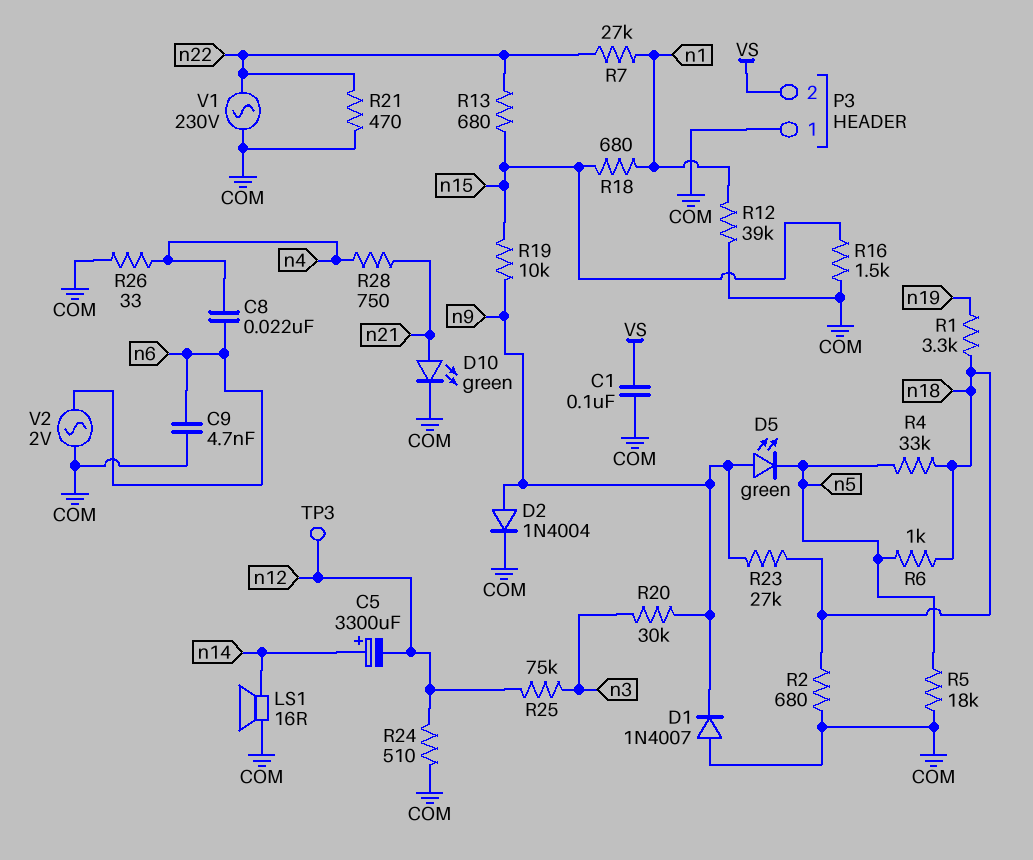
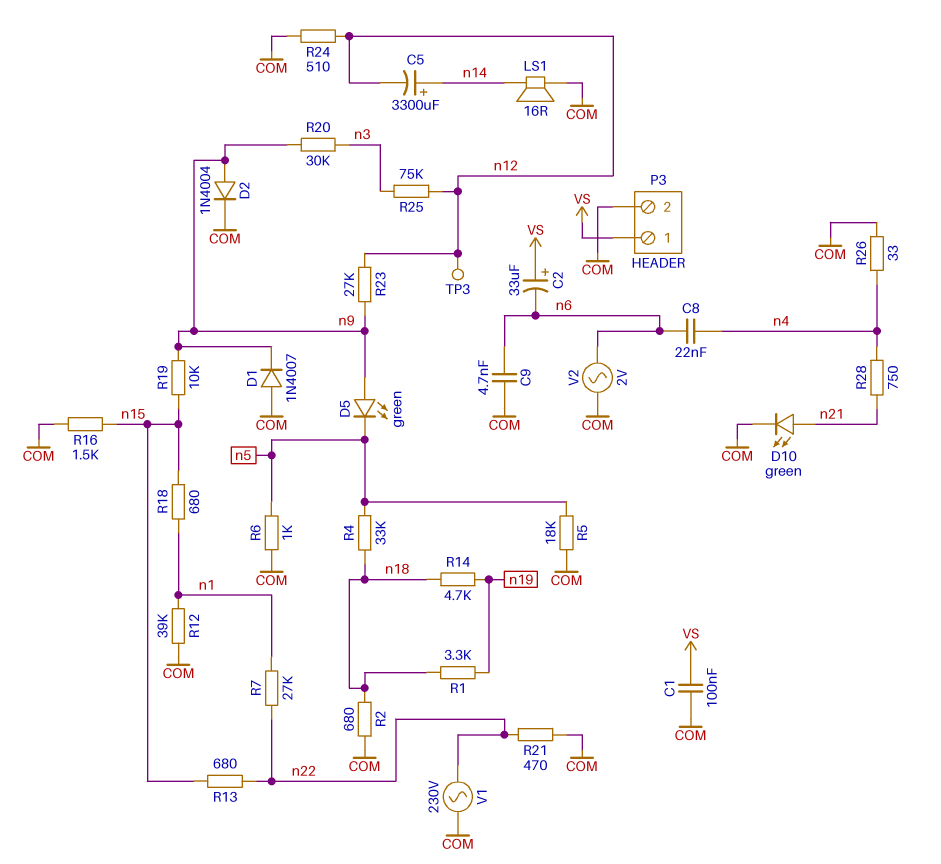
C2: none -> 33uF (plus VS, minus n6)
P3 pin 1: COM -> VS
P3 pin 2: VS -> COM
R6: 1k (n5, n18) -> 1k (COM, n5)
R14: none -> 4.7k (n18, n19)
R23: 27k (n9, n18) -> 27k (n9, n12)

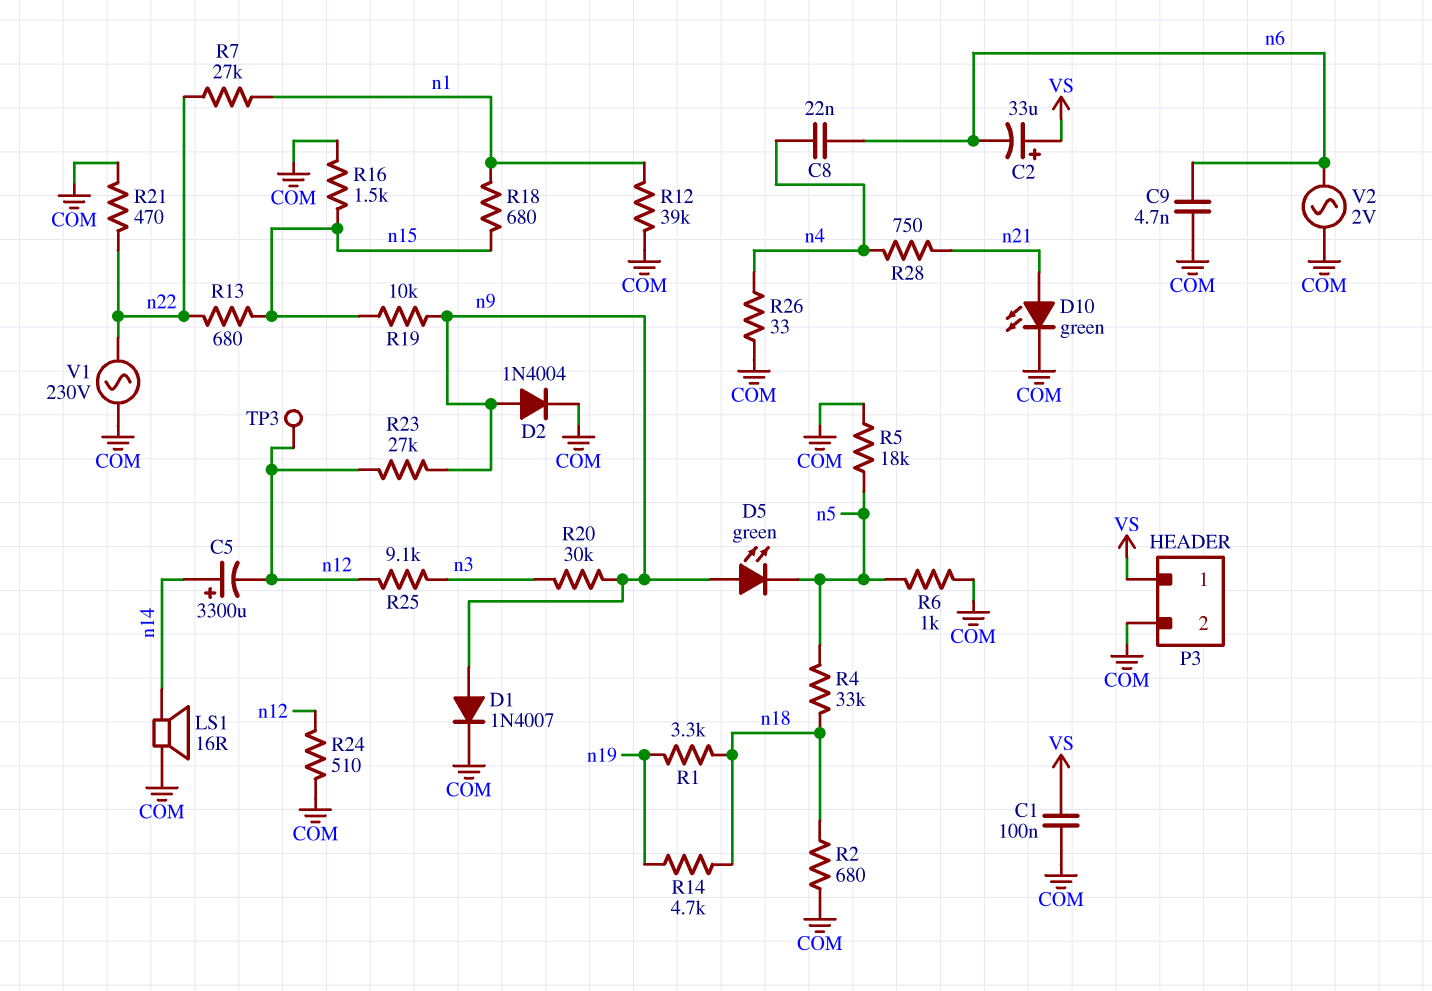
D1: diode 1N4007 (A COM, K n9) -> diode 1N4007 (A n9, K COM)
R25: 75k (n3, n12) -> 9.1k (n3, n12)

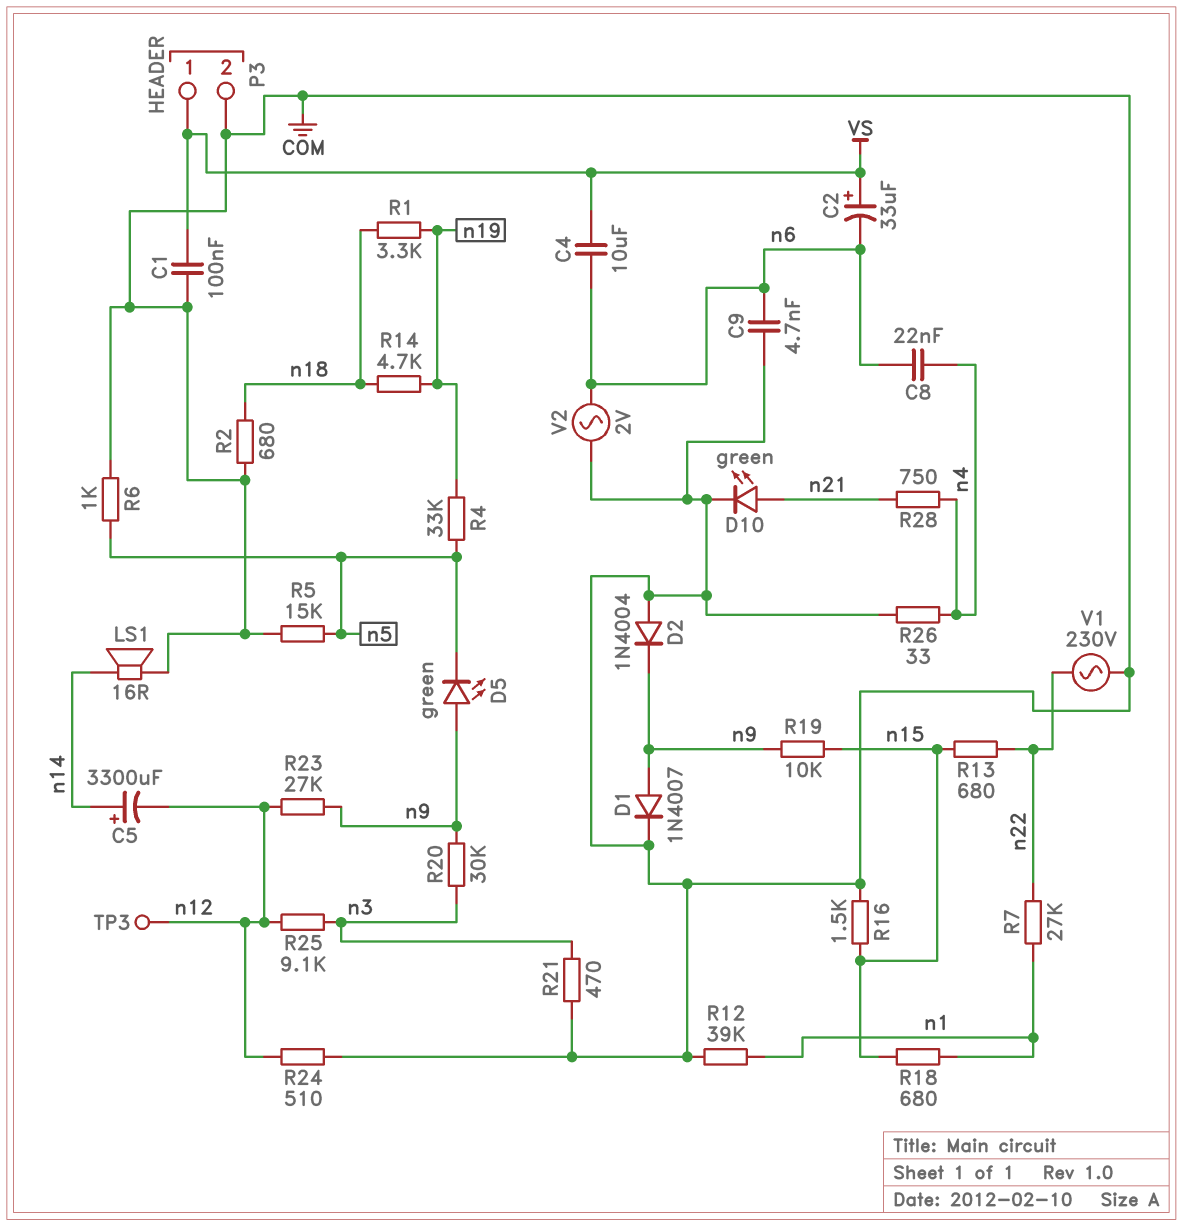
C4: none -> 10uF (VS, n6)
D2: diode 1N4004 (A n9, K COM) -> diode 1N4004 (A COM, K n9)
R4: 33k (n5, n18) -> 33k (n5, n19)
R5: 18k (COM, n5) -> 15k (COM, n5)
R21: 470 (COM, n22) -> 470 (COM, n3)

